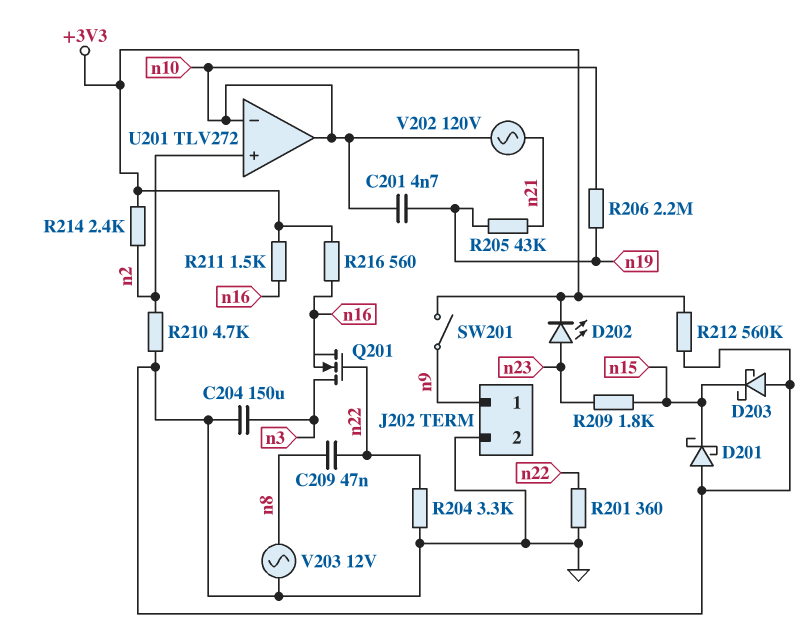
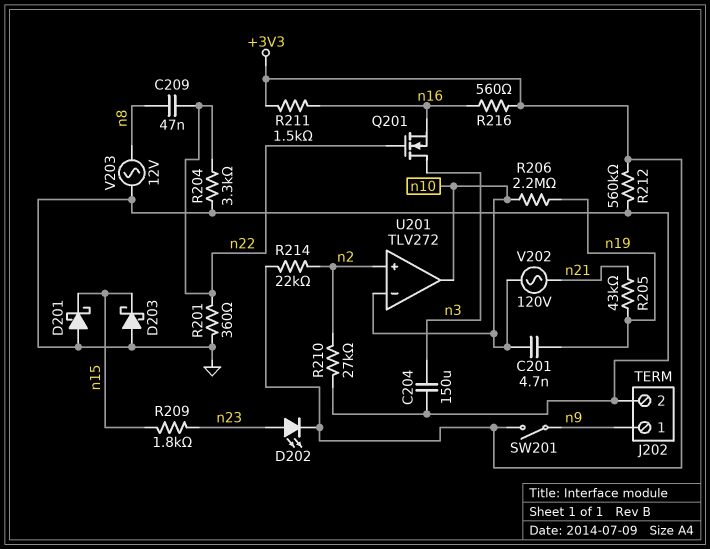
R210: 4.7k (GND, n2) -> 27k (GND, n2)
R214: 2.4k (+3V3, n2) -> 22k (+3V3, n2)

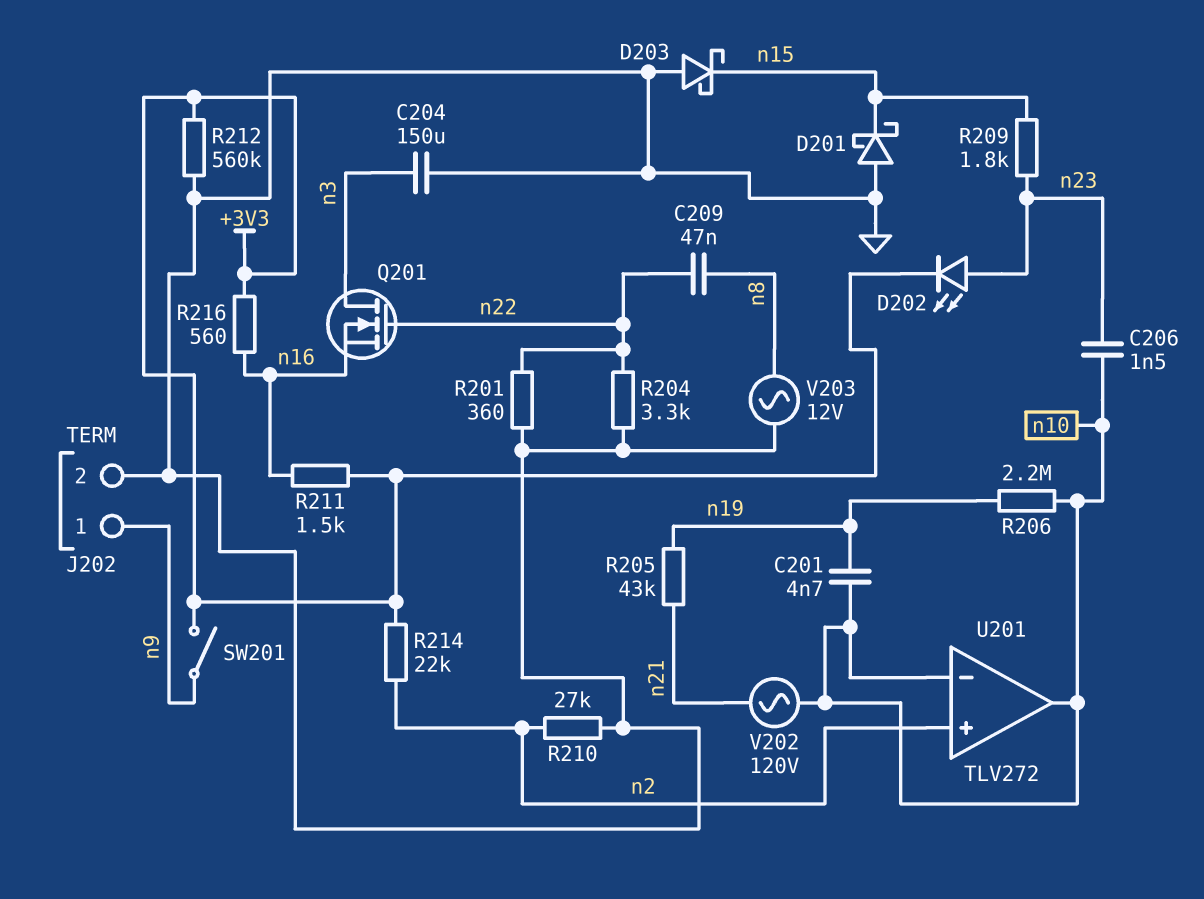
C206: none -> 1.5nF (n10, n23)

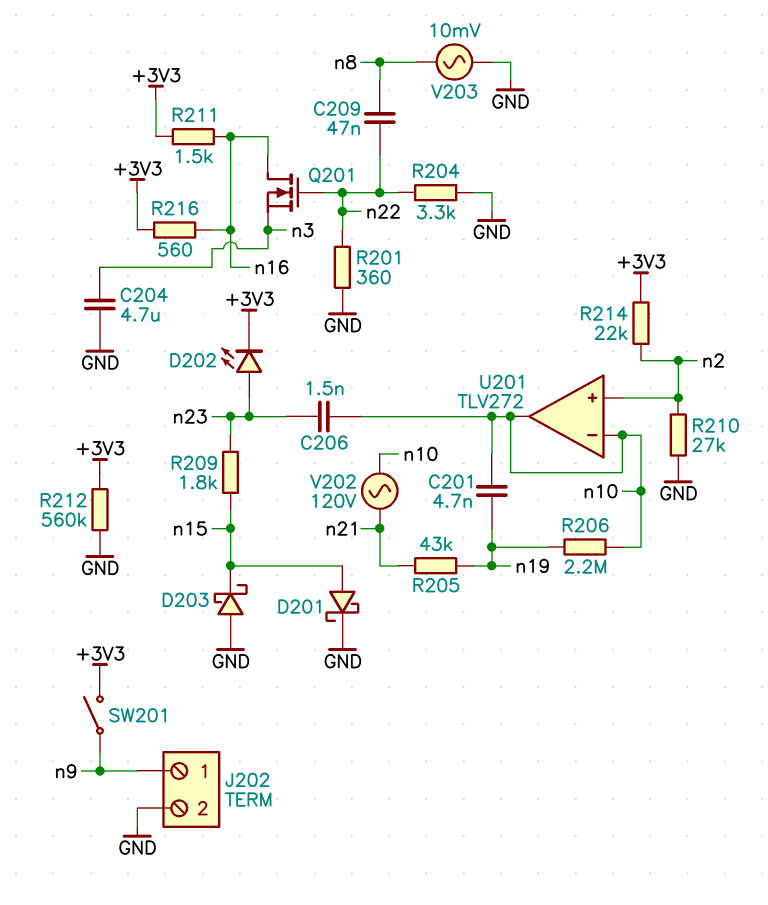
C204: 150uF (GND, n3) -> 4.7uF (GND, n3)
D201: schottky (A GND, K n15) -> schottky (A n15, K GND)
Q201: NMOS (G n22, D n3, S n16) -> NMOS (G n22, D n16, S n3)
V203: AC 12V (GND, n8) -> AC 10mV (GND, n8)

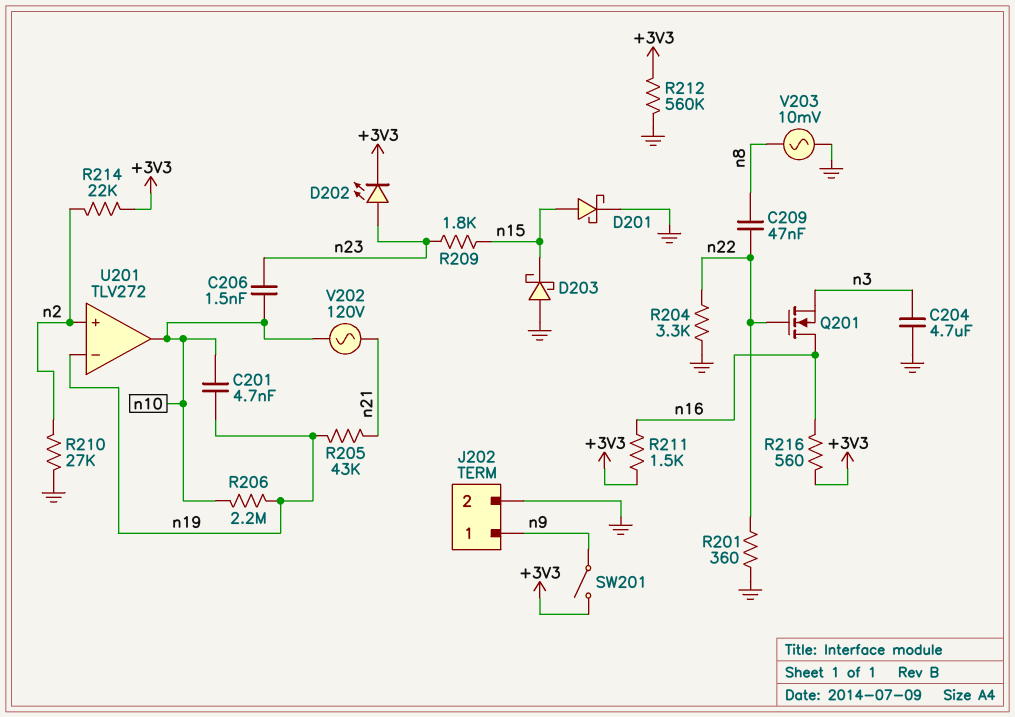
U201 pin in-: n10 -> n19

